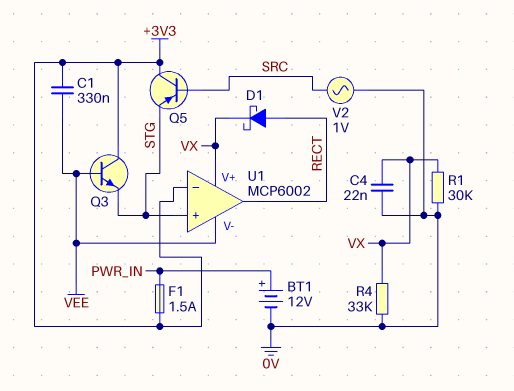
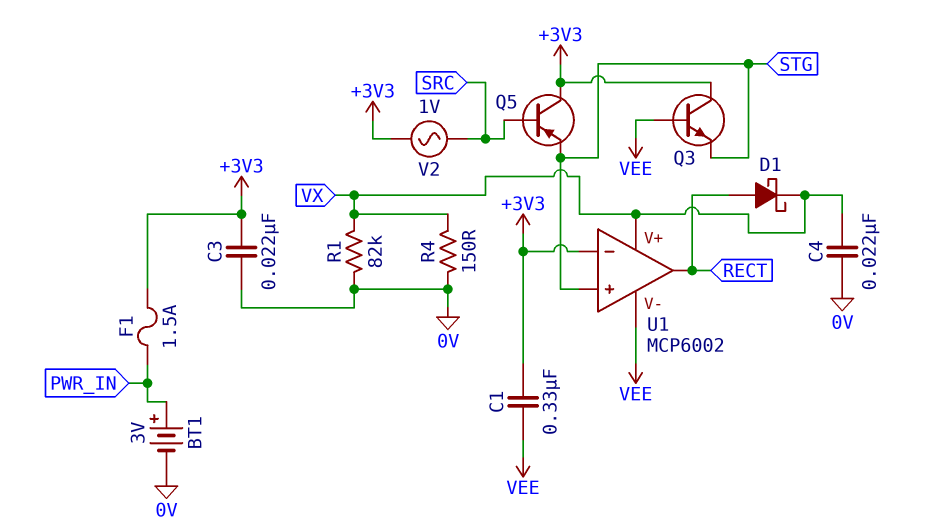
BT1: 12V (plus PWR_IN, minus 0V) -> 3V (plus PWR_IN, minus 0V)
C3: none -> 22nF (+3V3, 0V)
R1: 30k (0V, VX) -> 82k (0V, VX)
R4: 33k (0V, VX) -> 150 (0V, VX)
V2: AC 1V (0V, SRC) -> AC 1V (+3V3, SRC)

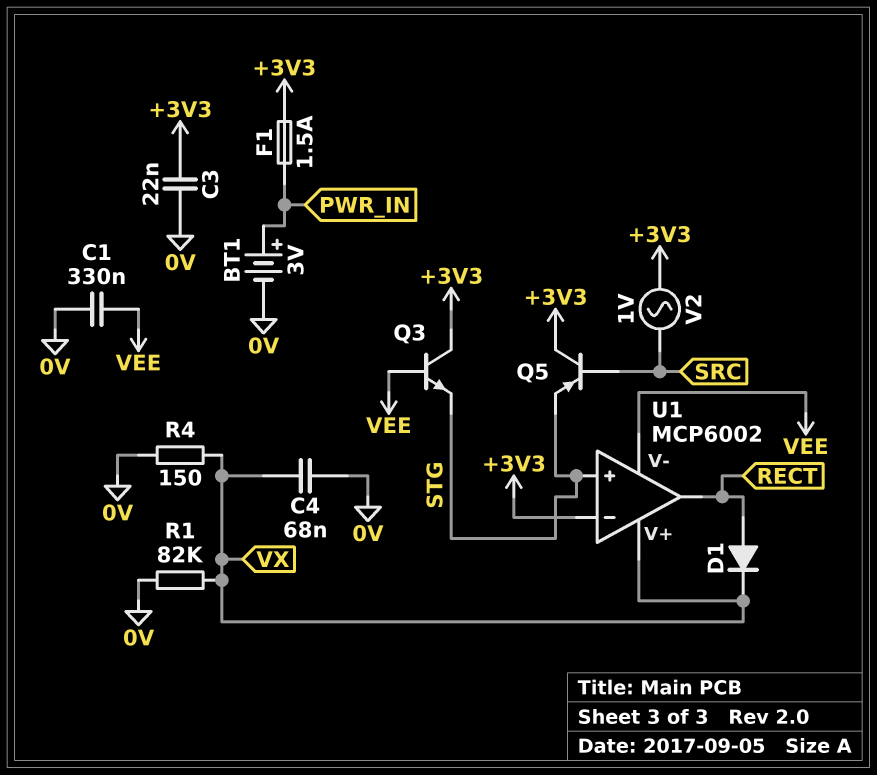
C1: 330nF (+3V3, VEE) -> 330nF (0V, VEE)
C4: 22nF (0V, VX) -> 68nF (0V, VX)
D1: schottky (A RECT, K VX) -> diode (A RECT, K VX)

